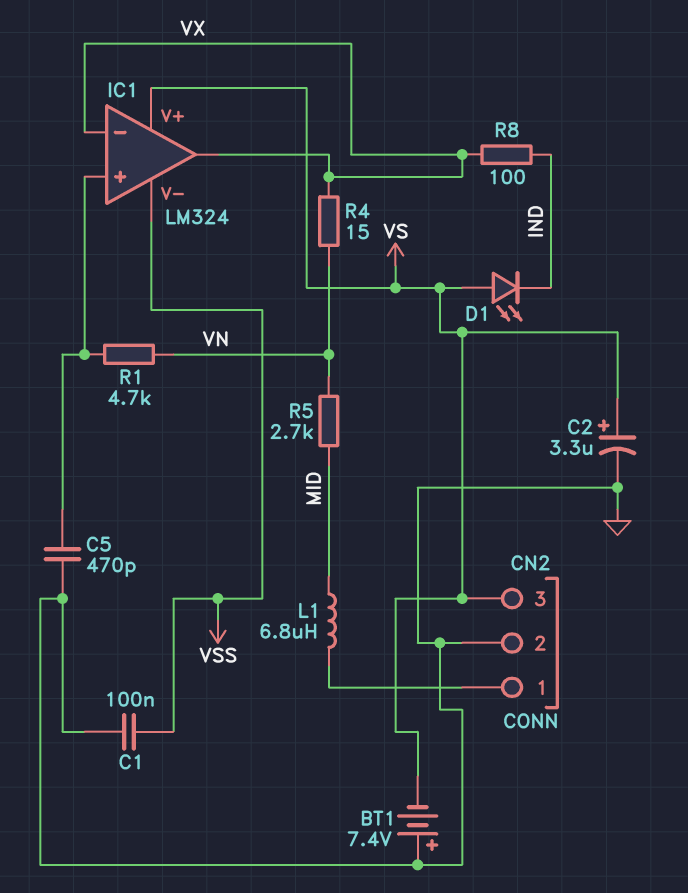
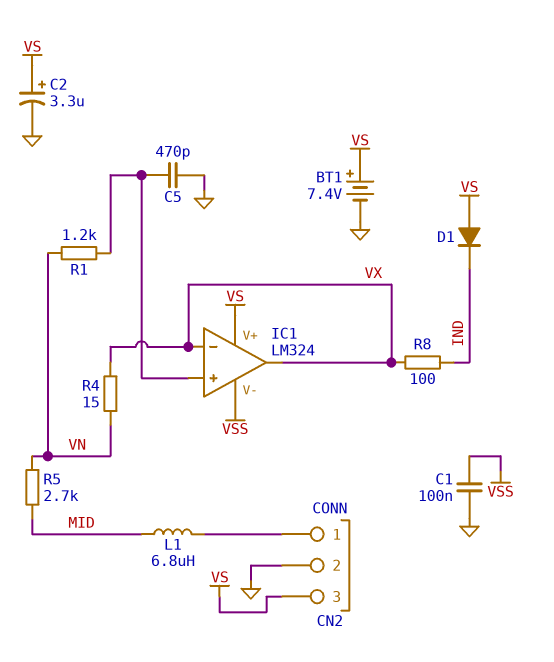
BT1: 7.4V (plus GND, minus VS) -> 7.4V (plus VS, minus GND)
D1: LED (A VS, K IND) -> diode (A VS, K IND)
R1: 4.7k (IC1/in+, VN) -> 1.2k (IC1/in+, VN)

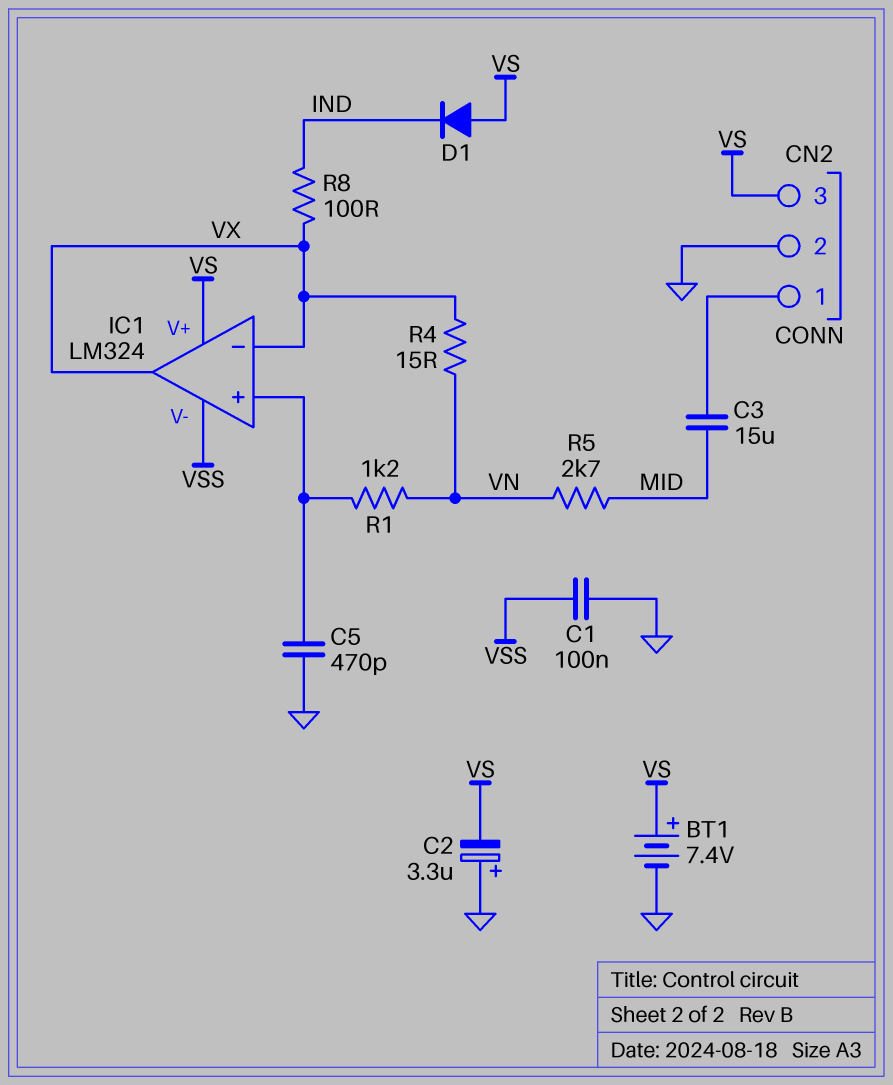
C2: 3.3uF (plus VS, minus GND) -> 3.3uF (plus GND, minus VS)
C3: none -> 15uF (CN2/1, MID)
L1: 6.8uH (CN2/1, MID) -> none

